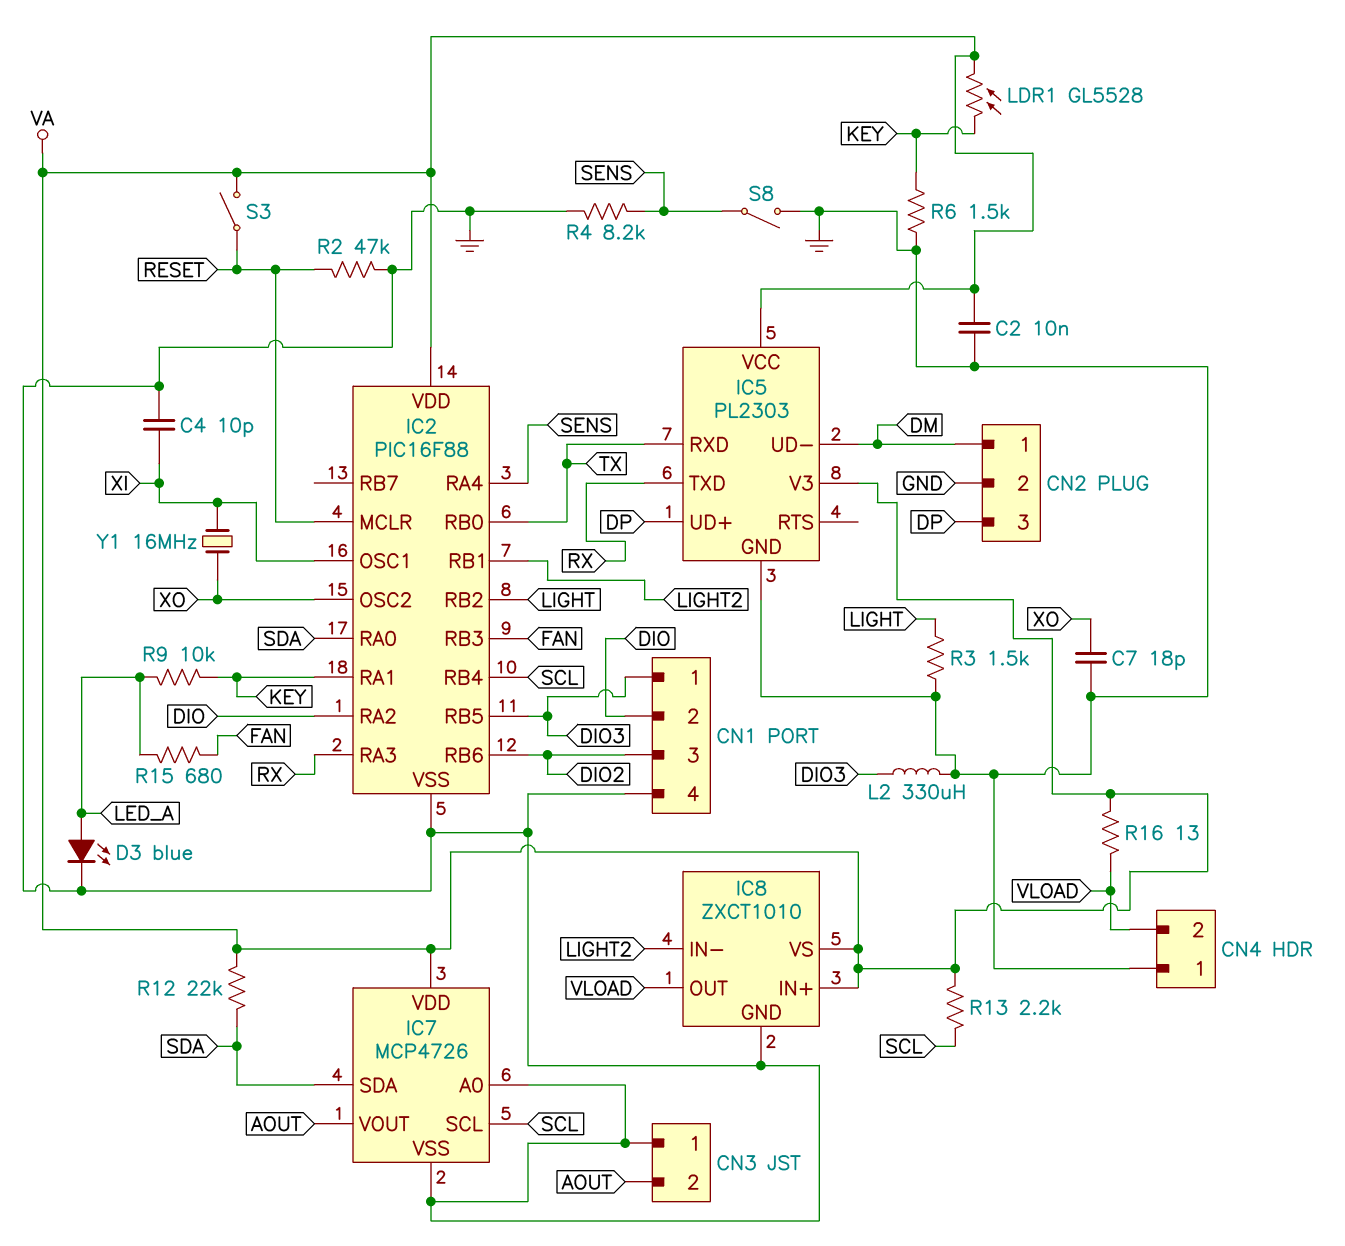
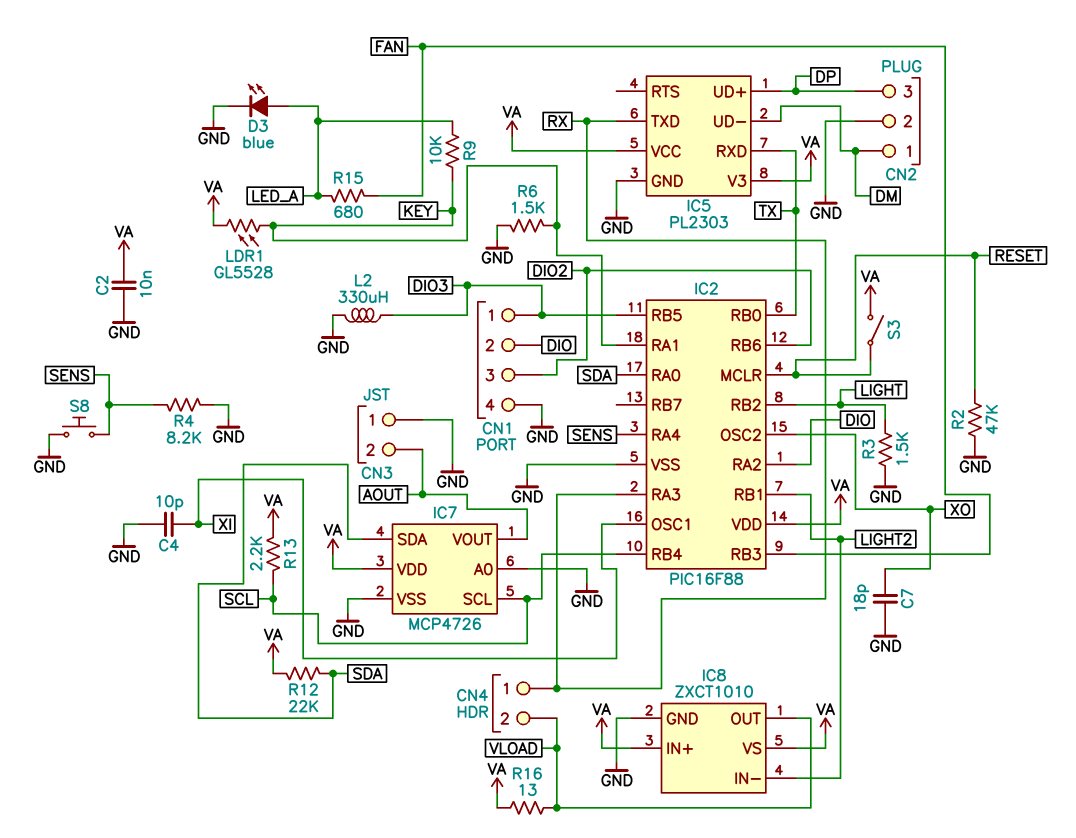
CN4 pin 1: GND -> RX
S8: switch (GND, SENS) -> button (GND, SENS)
Y1: 16MHz (XI, XO) -> none

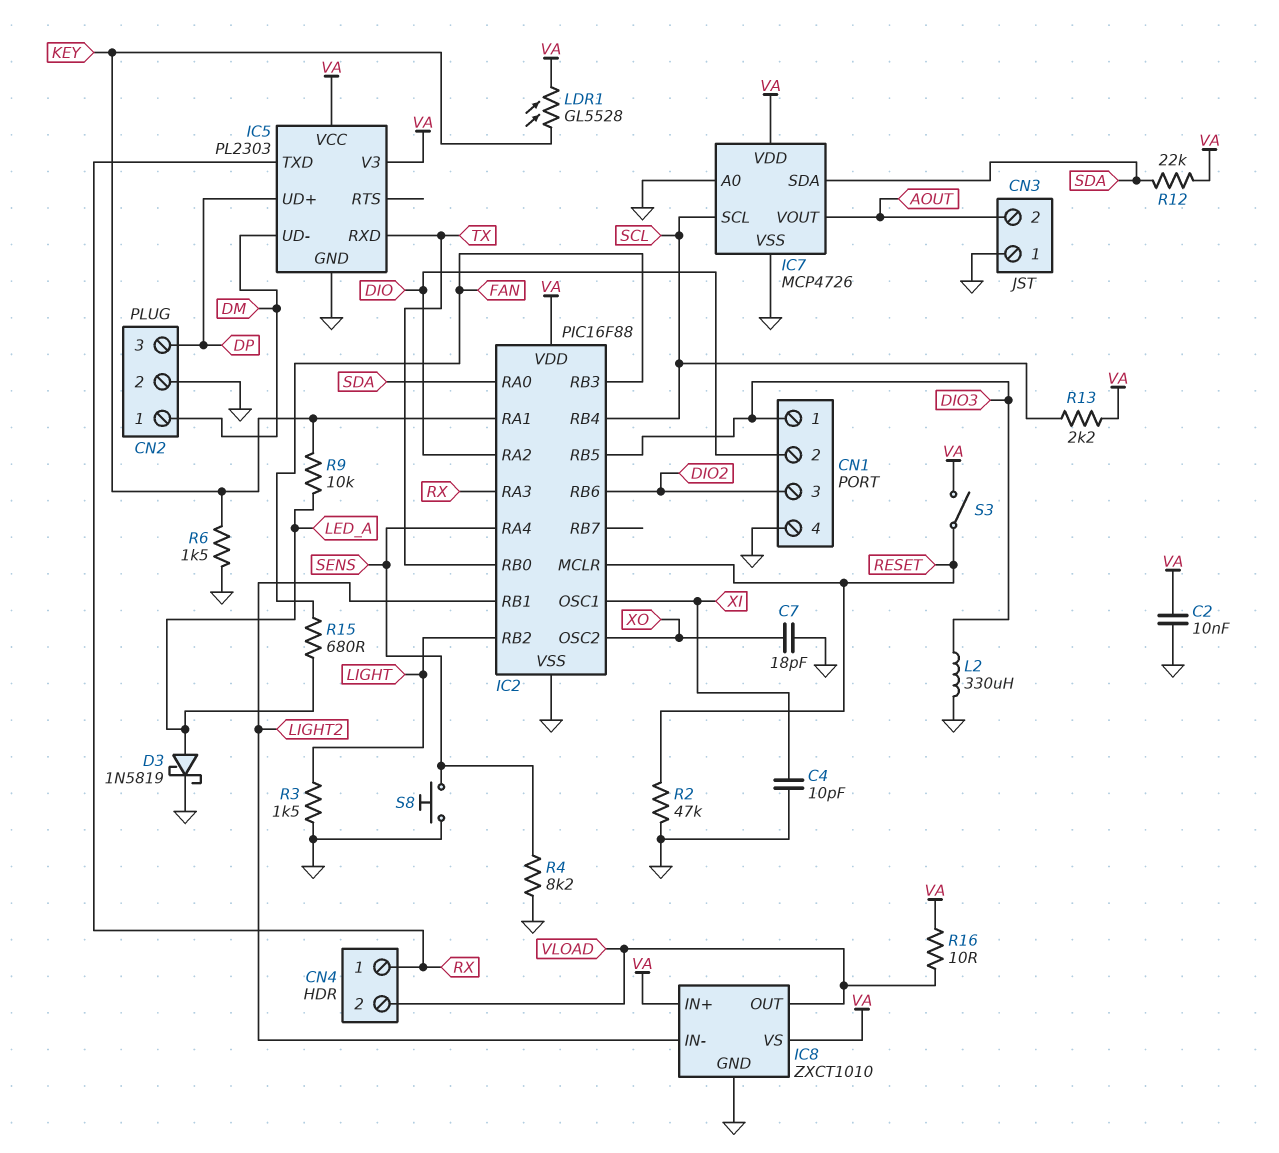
D3: LED blue (A LED_A, K GND) -> schottky 1N5819 (A LED_A, K GND)
R16: 13 (VA, VLOAD) -> 10 (VA, VLOAD)

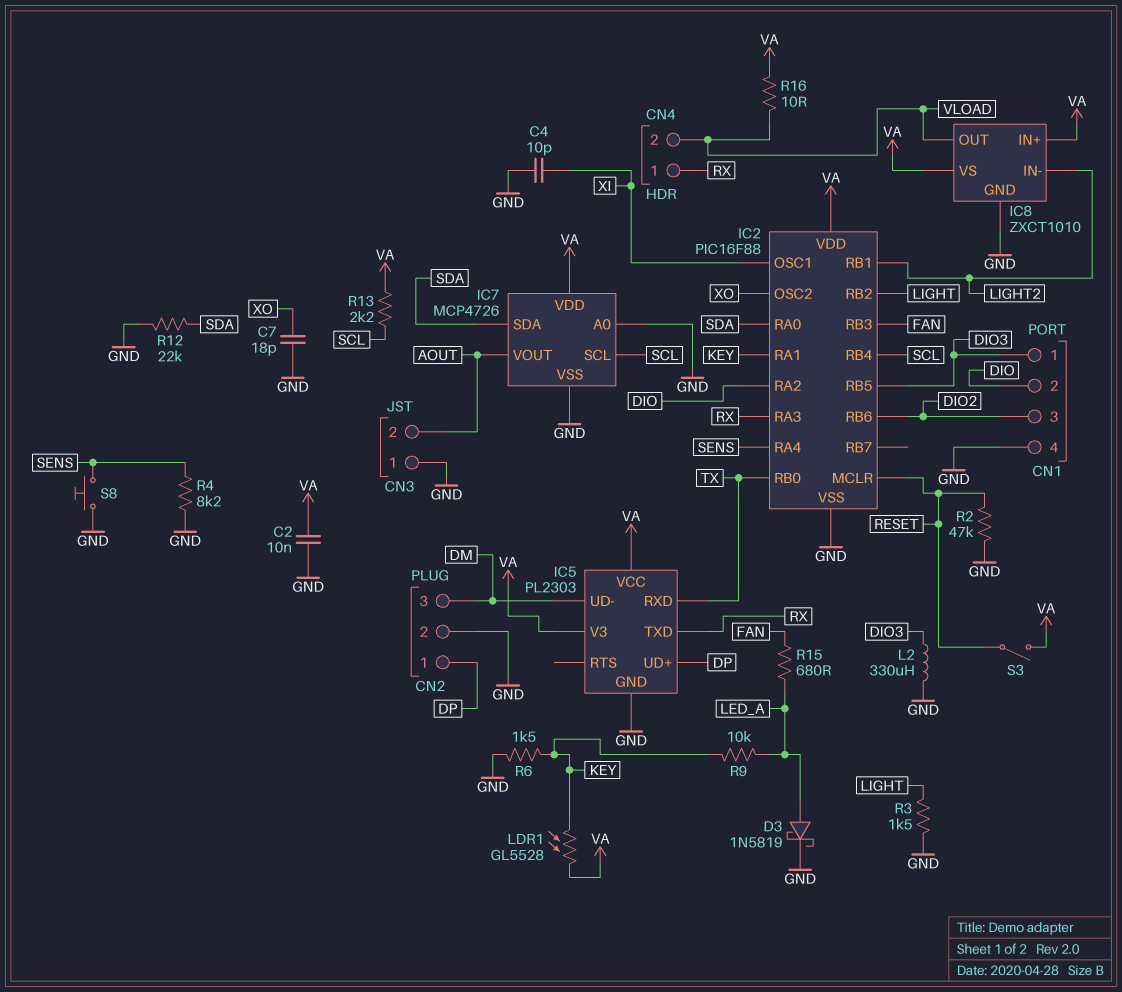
CN2 pin 1: DM -> DP
CN2 pin 3: DP -> DM
R12: 22k (SDA, VA) -> 22k (GND, SDA)

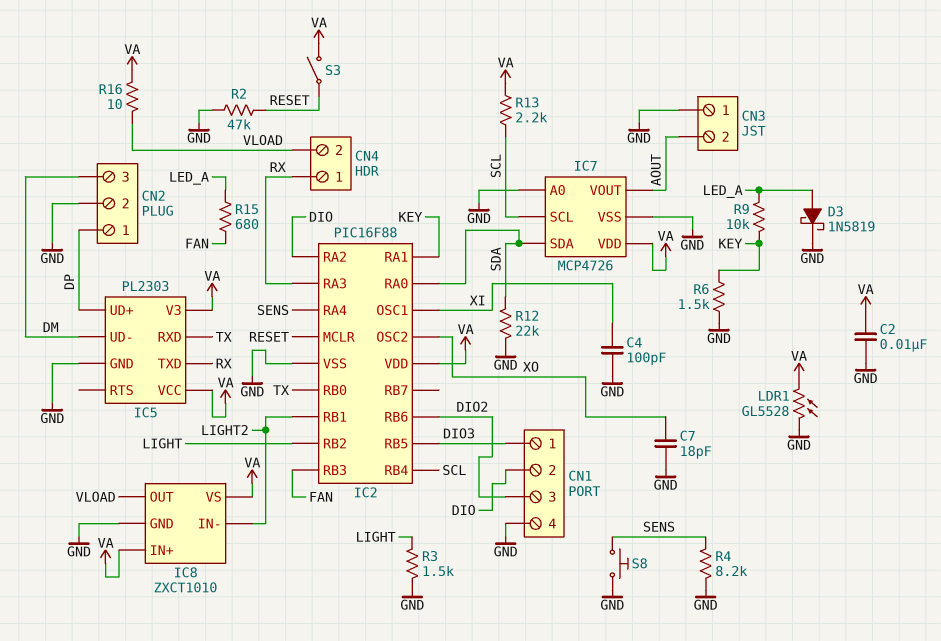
C4: 10pF (GND, XI) -> 100pF (GND, XI)
L2: 330uH (DIO3, GND) -> none
LDR1: GL5528 (KEY, VA) -> GL5528 (GND, VA)

